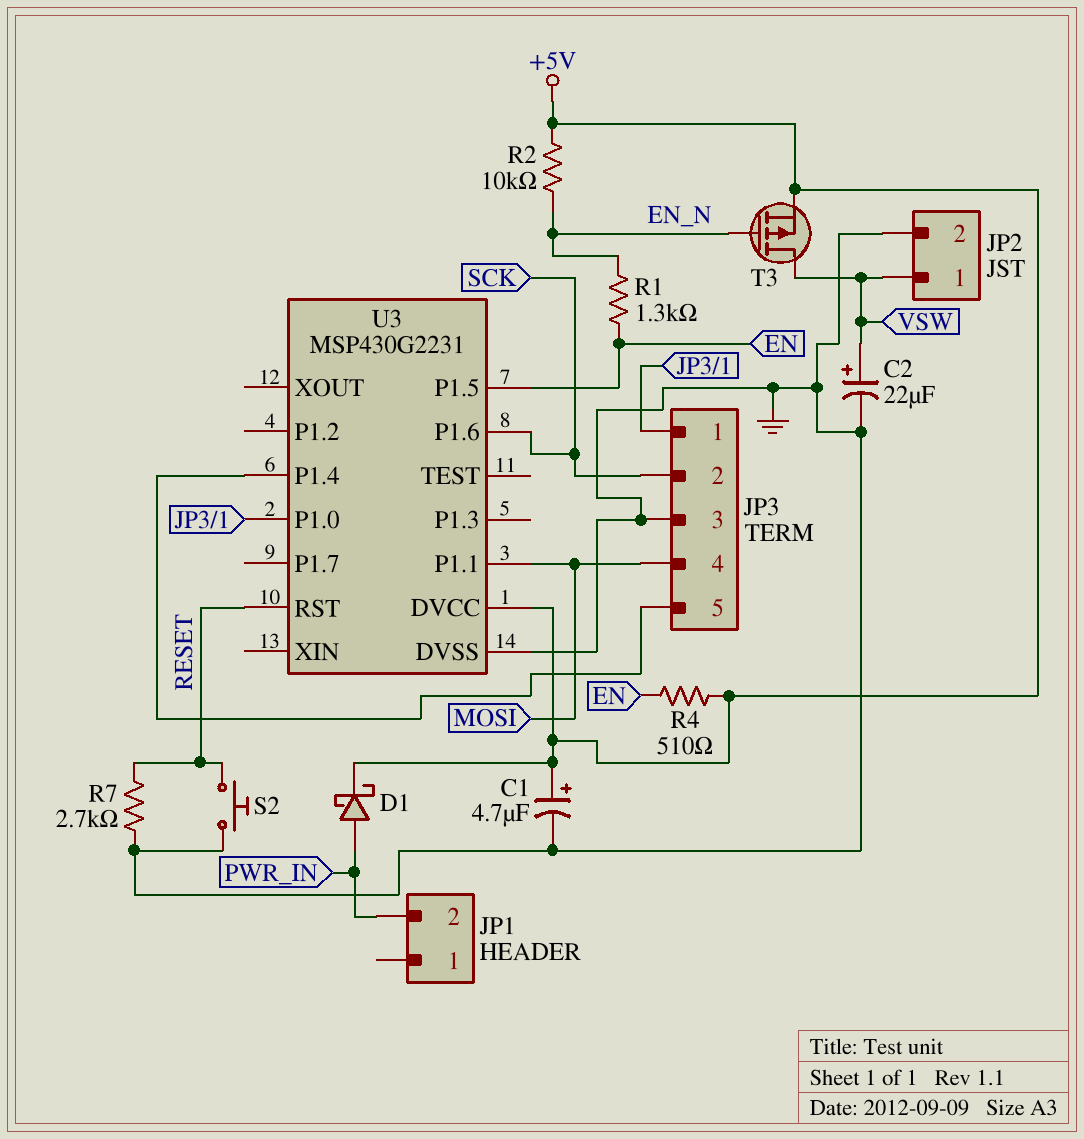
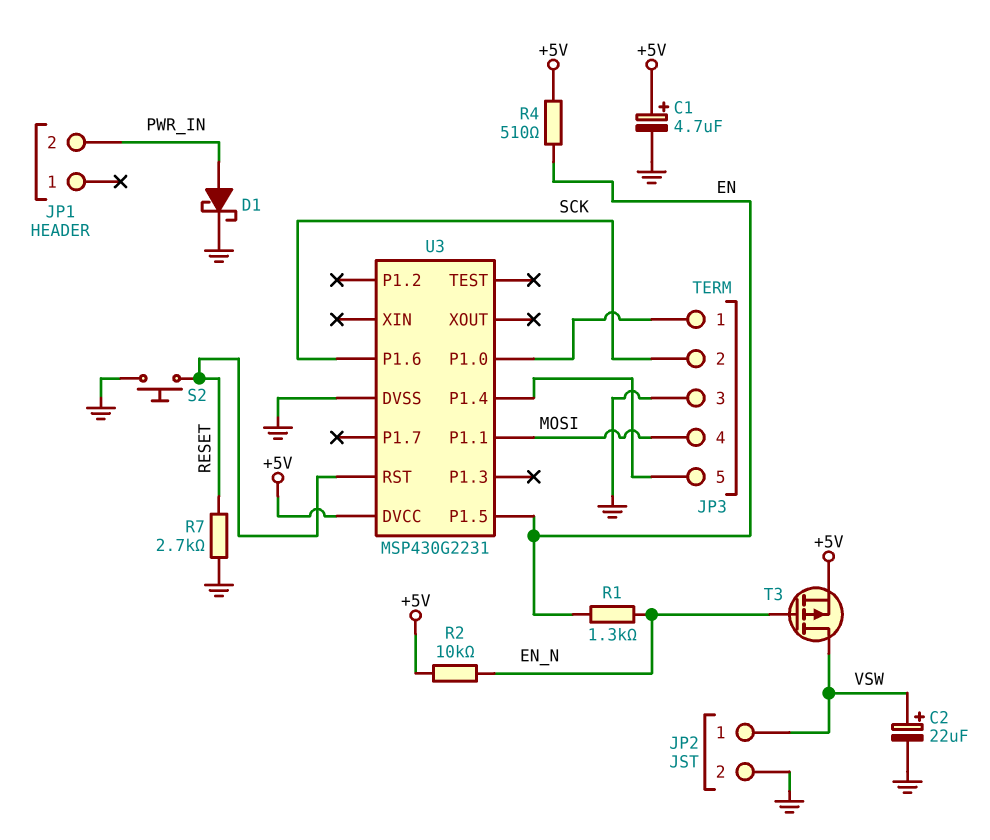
D1: schottky (A PWR_IN, K +5V) -> schottky (A PWR_IN, K GND)

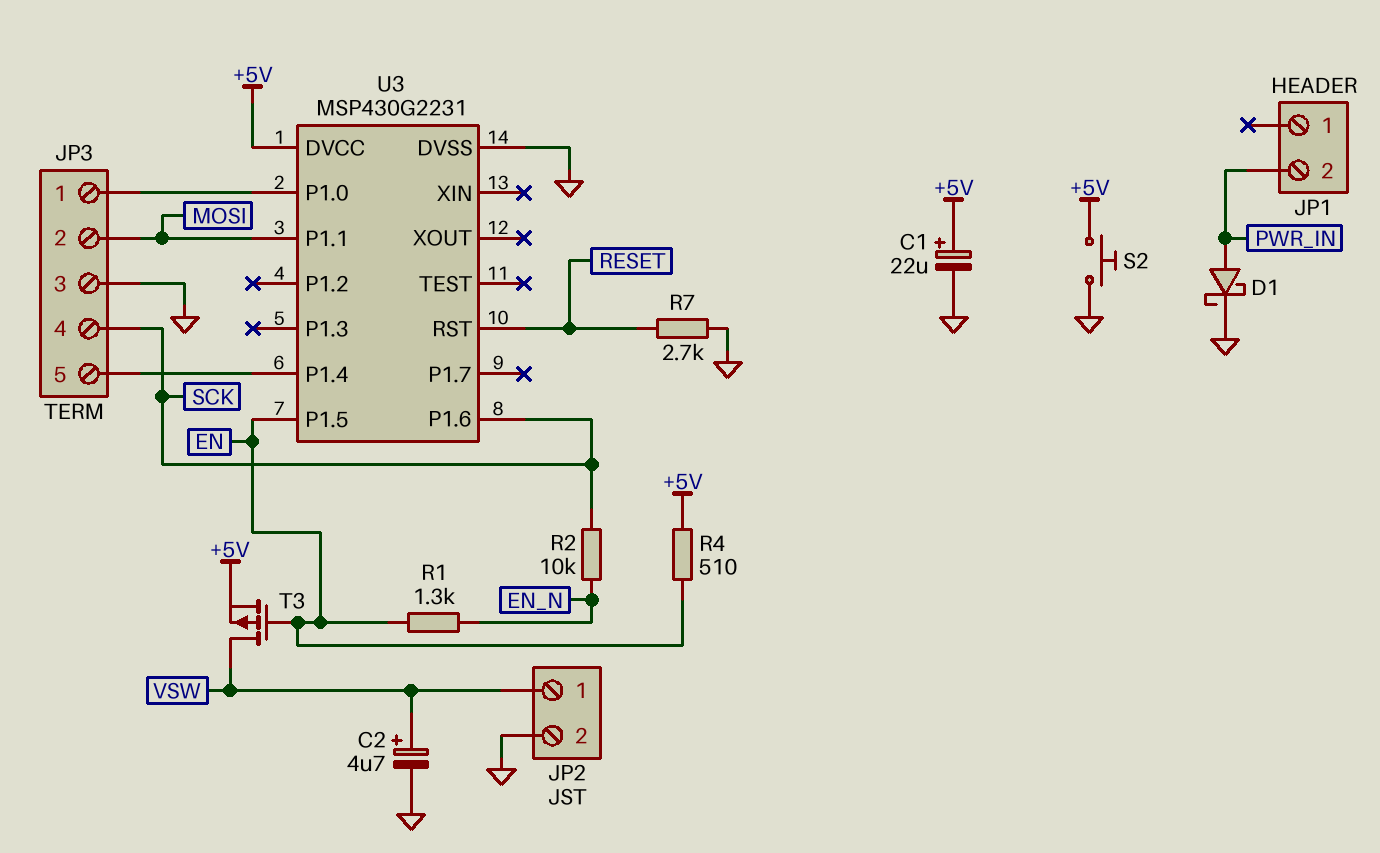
C1: 4.7uF (plus +5V, minus GND) -> 22uF (plus +5V, minus GND)
C2: 22uF (plus VSW, minus GND) -> 4.7uF (plus VSW, minus GND)
JP3 pin 2: SCK -> MOSI
JP3 pin 4: MOSI -> SCK
R2: 10k (+5V, EN_N) -> 10k (EN_N, SCK)
S2: button (GND, RESET) -> button (+5V, GND)
T3: PMOS (G EN_N, D VSW, S +5V) -> PMOS (G EN, D VSW, S +5V)

